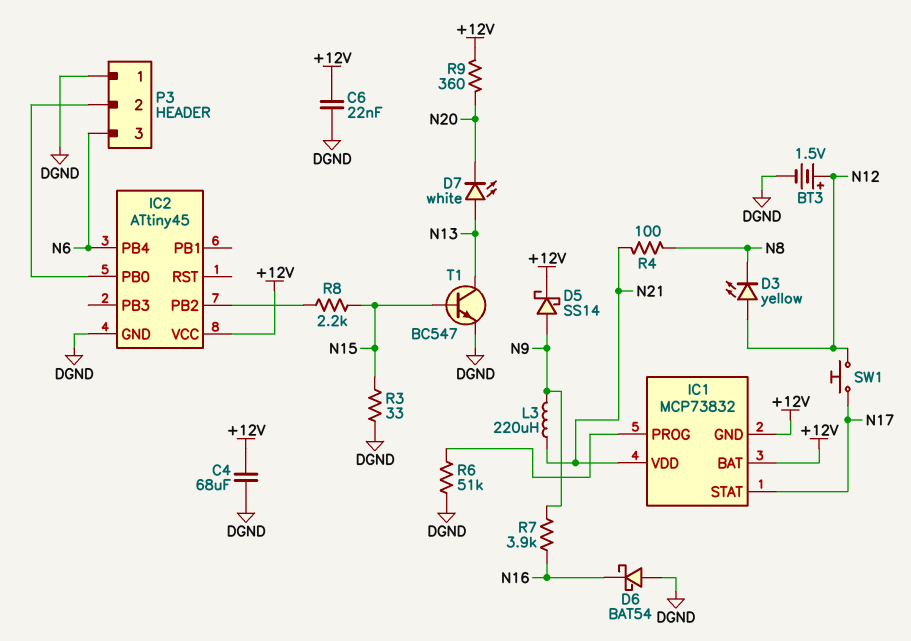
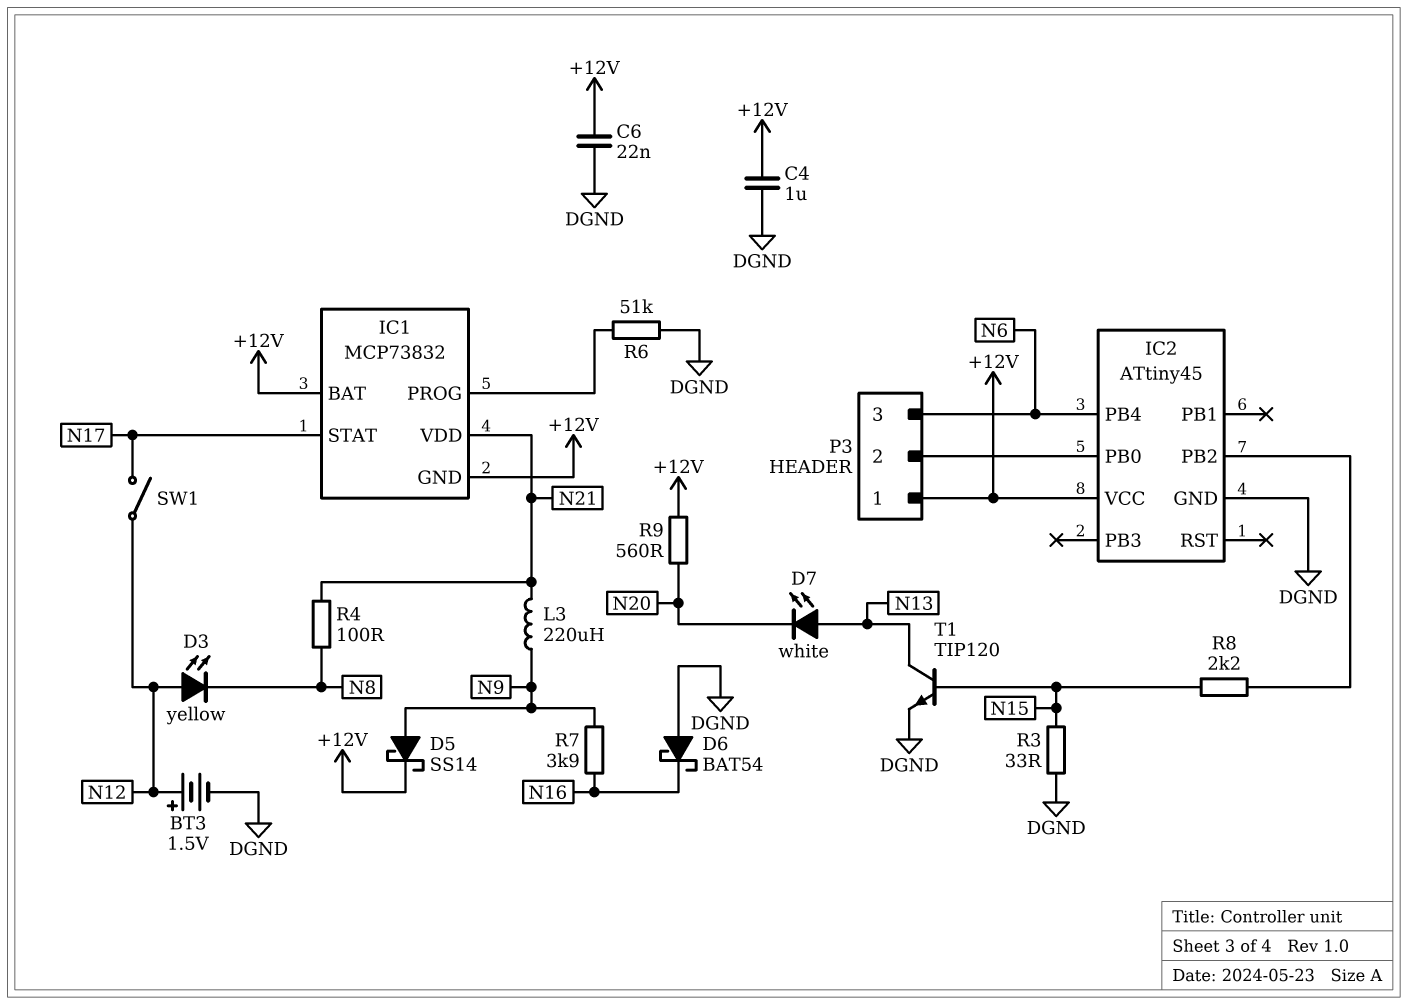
C4: 68uF (+12V, DGND) -> 1uF (+12V, DGND)
P3 pin 1: DGND -> +12V
R9: 360 (+12V, N20) -> 560 (+12V, N20)
SW1: button (N12, N17) -> switch (N12, N17)
T1: NPN BC547 (B N15, C N13, E DGND) -> NPN TIP120 (B N15, C N13, E DGND)

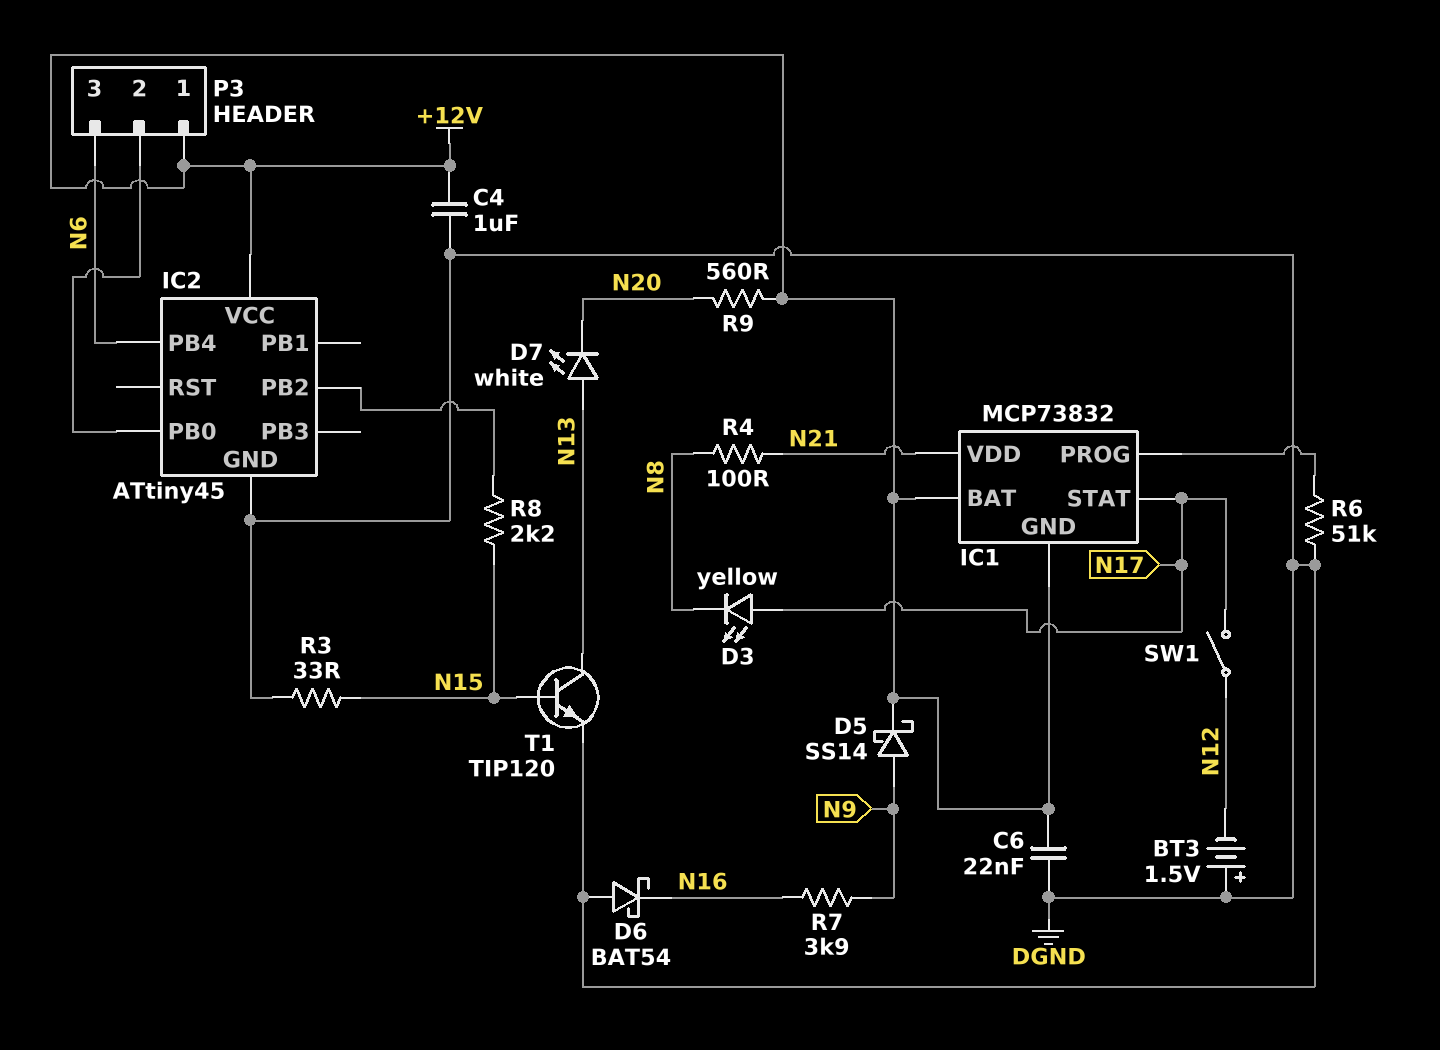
BT3: 1.5V (plus N12, minus DGND) -> 1.5V (plus DGND, minus N12)
D3: LED yellow (A N12, K N8) -> LED yellow (A N17, K N8)
L3: 220uH (N9, N21) -> none

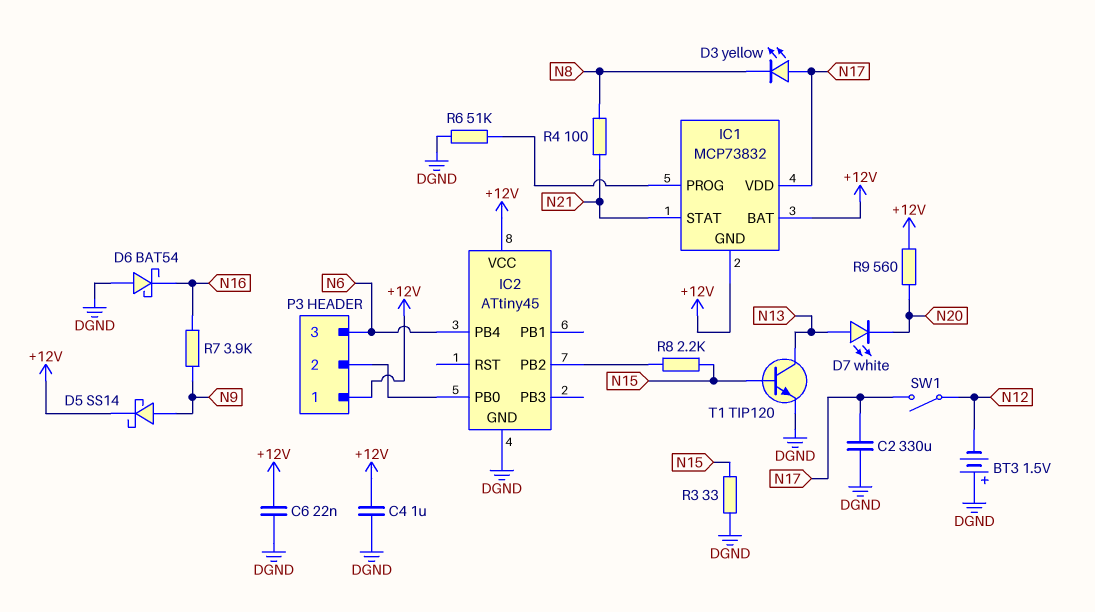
C2: none -> 330uF (DGND, N17)
IC1 pin STAT: N17 -> N21
IC1 pin VDD: N21 -> N17

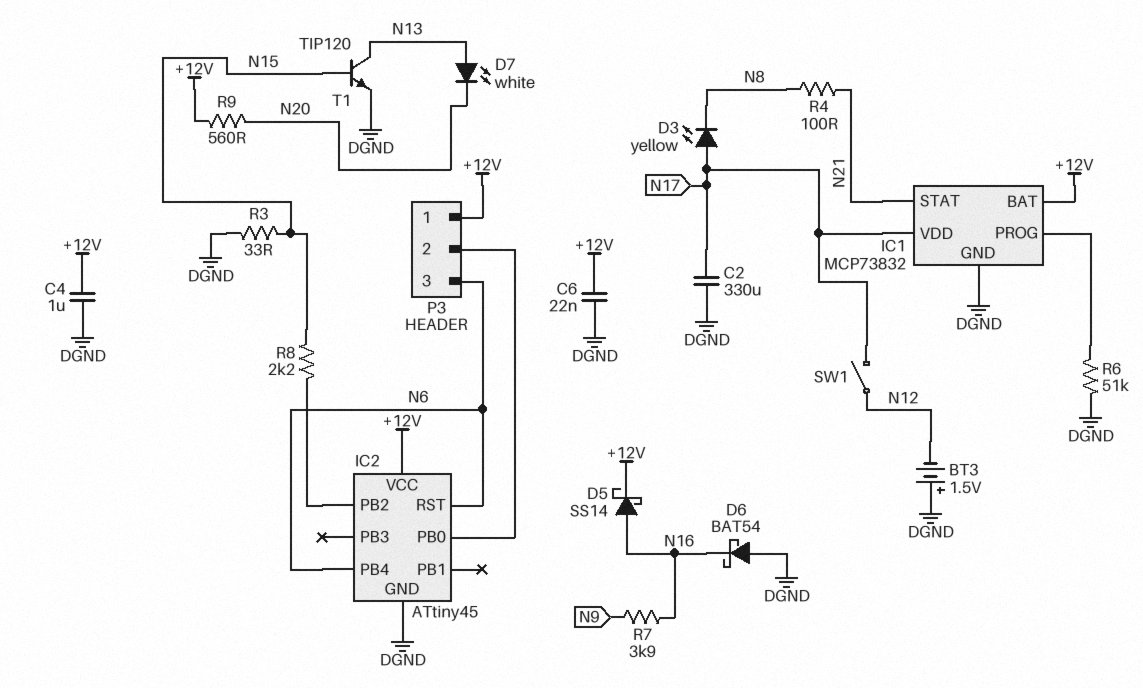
D5: schottky SS14 (A N9, K +12V) -> schottky SS14 (A N16, K +12V)
IC1 pin GND: +12V -> DGND
IC2 pin RST: none -> N6

